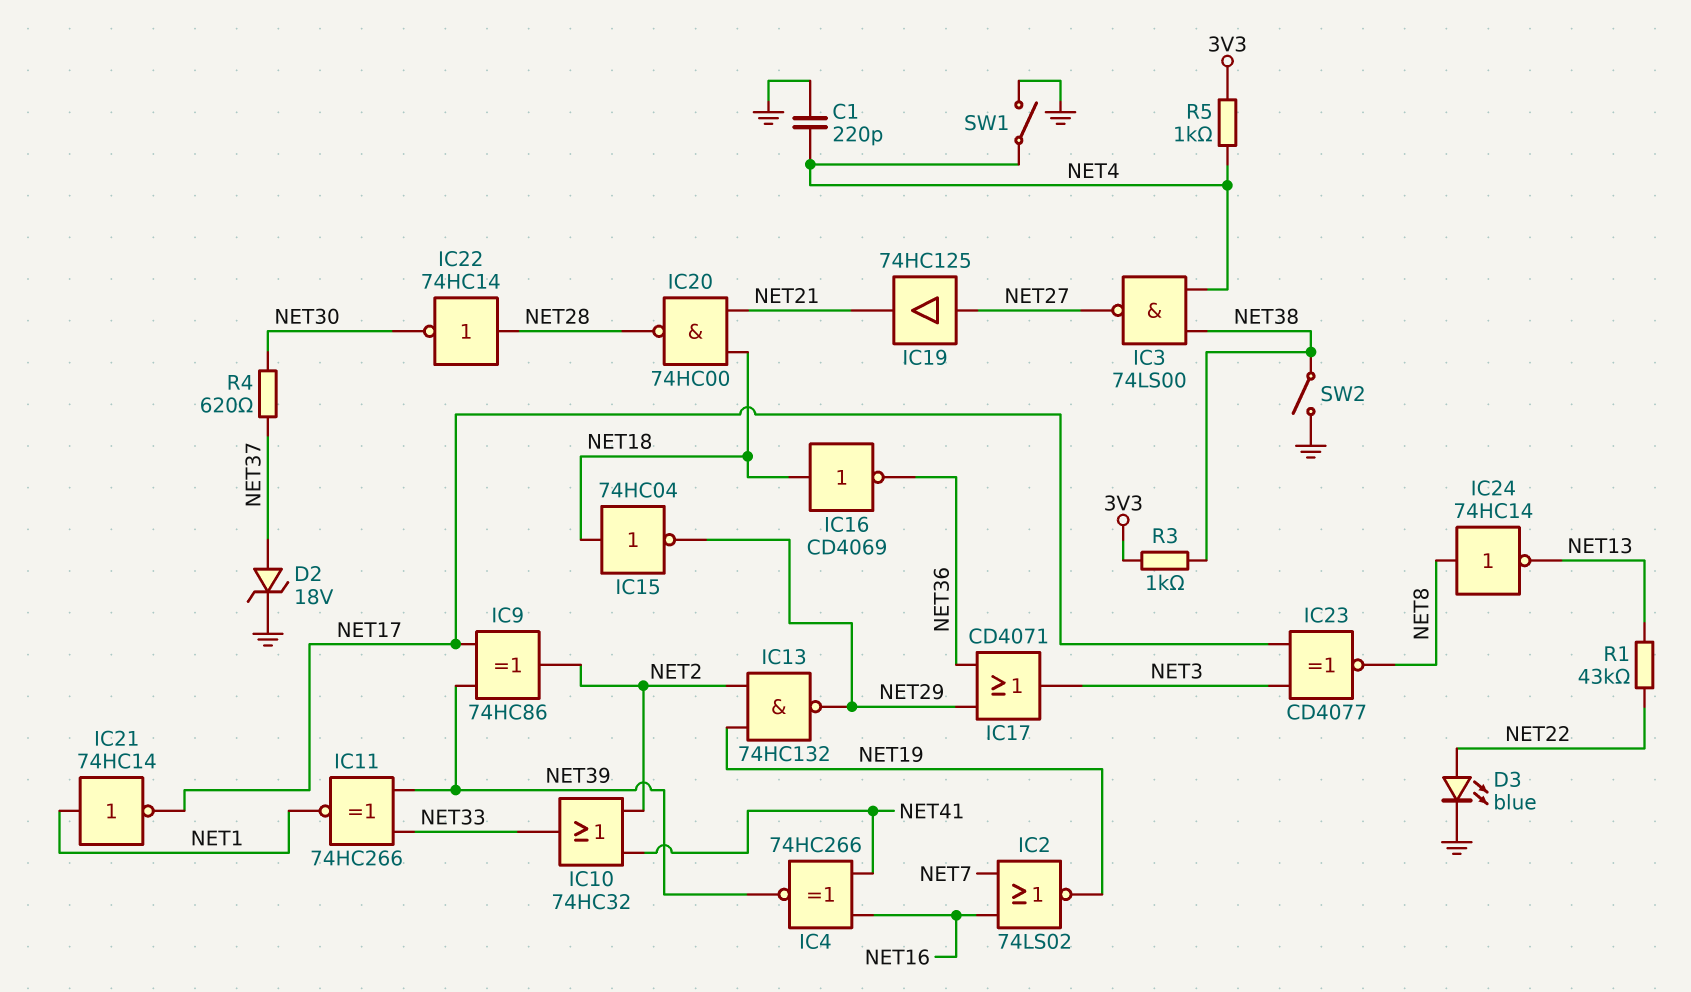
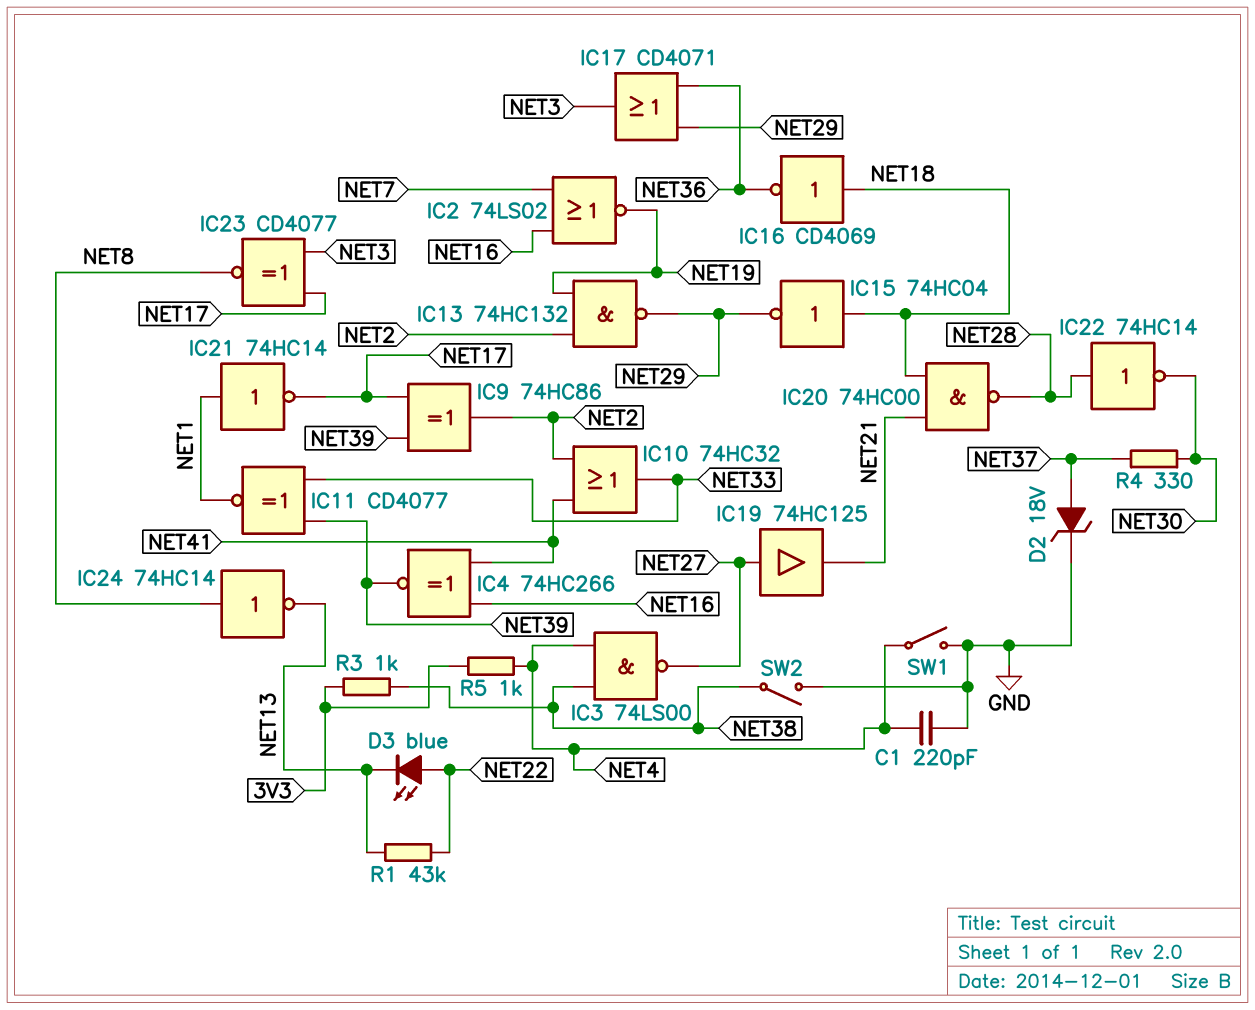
D3: LED blue (A NET22, K GND) -> LED blue (A NET22, K NET13)
IC11: XNOR 74HC266 (in NET33, in NET39, out NET1) -> XNOR CD4077 (in NET33, in NET39, out NET1)
R4: 620 (NET30, NET37) -> 330 (NET30, NET37)

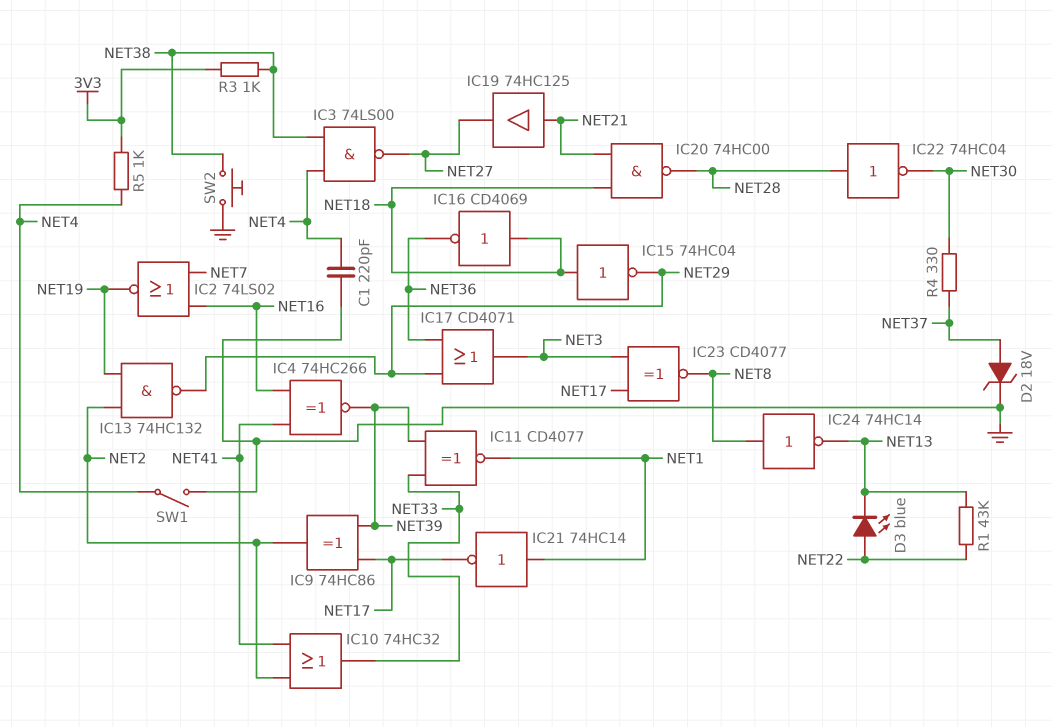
IC19: buffer 74HC125 (in NET27, out NET21) -> buffer 74HC125 (in NET21, out NET27)
IC22: NOT 74HC14 (in NET28, out NET30) -> NOT 74HC04 (in NET28, out NET30)
SW2: switch (GND, NET38) -> button (GND, NET38)

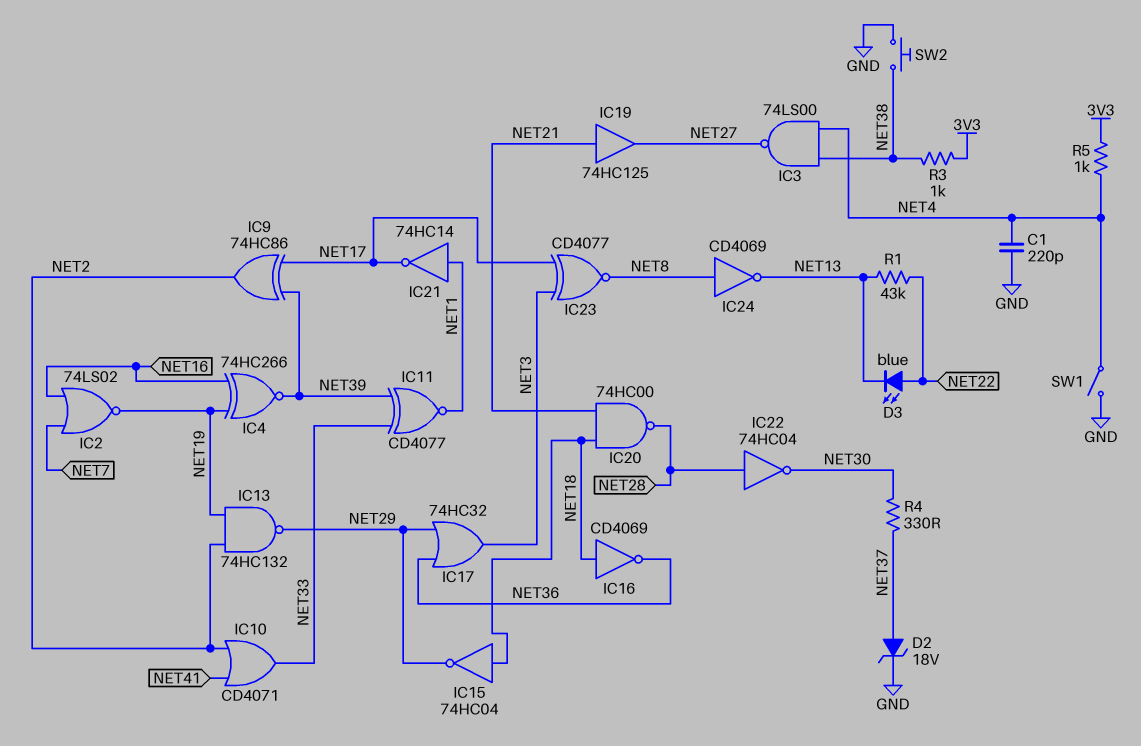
IC4: XNOR 74HC266 (in NET16, in NET41, out NET39) -> XNOR 74HC266 (in NET16, in NET19, out NET39)
IC10: OR 74HC32 (in NET2, in NET41, out NET33) -> OR CD4071 (in NET2, in NET41, out NET33)
IC17: OR CD4071 (in NET29, in NET36, out NET3) -> OR 74HC32 (in NET29, in NET36, out NET3)
IC24: NOT 74HC14 (in NET8, out NET13) -> NOT CD4069 (in NET8, out NET13)

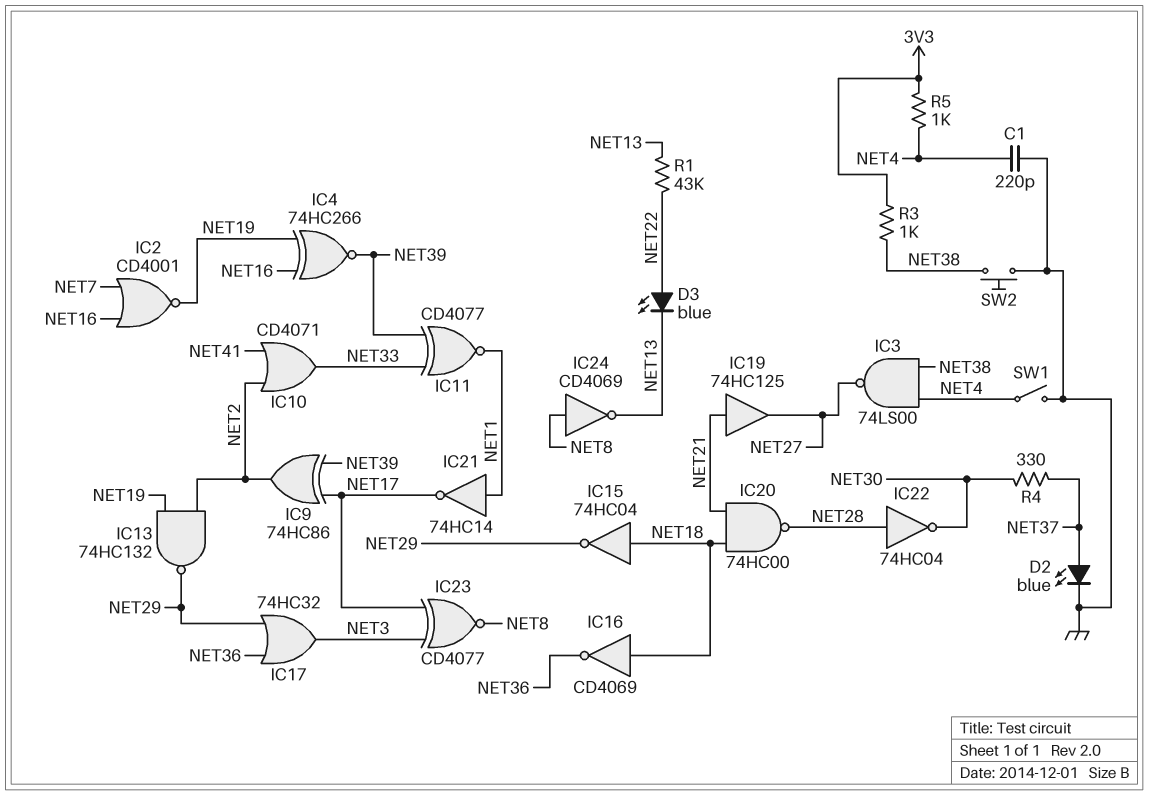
D2: zener 18V (A NET37, K GND) -> LED blue (A NET37, K GND)
IC2: NOR 74LS02 (in NET7, in NET16, out NET19) -> NOR CD4001 (in NET7, in NET16, out NET19)

